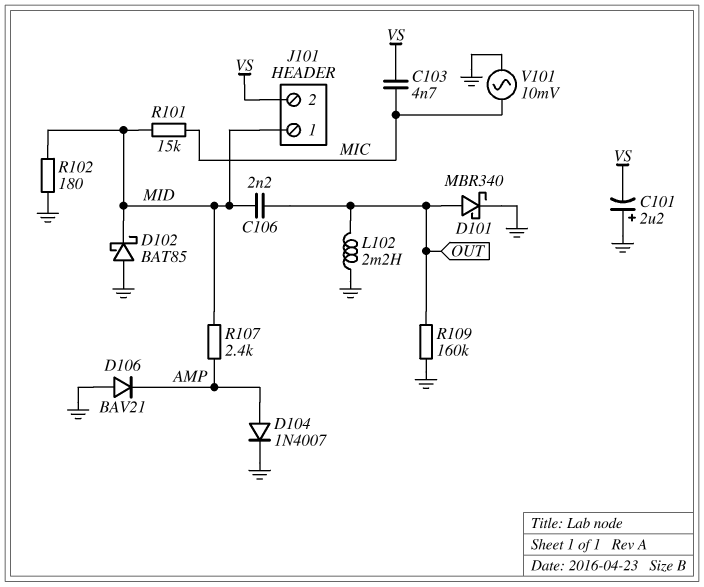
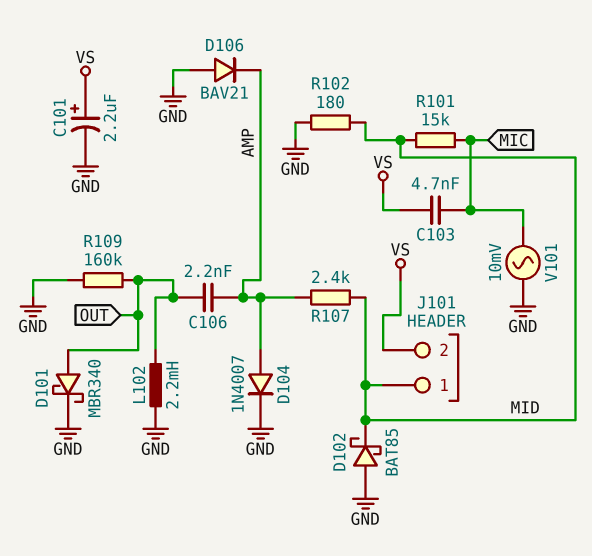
C101: 2.2uF (plus GND, minus VS) -> 2.2uF (plus VS, minus GND)
C106: 2.2nF (MID, OUT) -> 2.2nF (AMP, OUT)

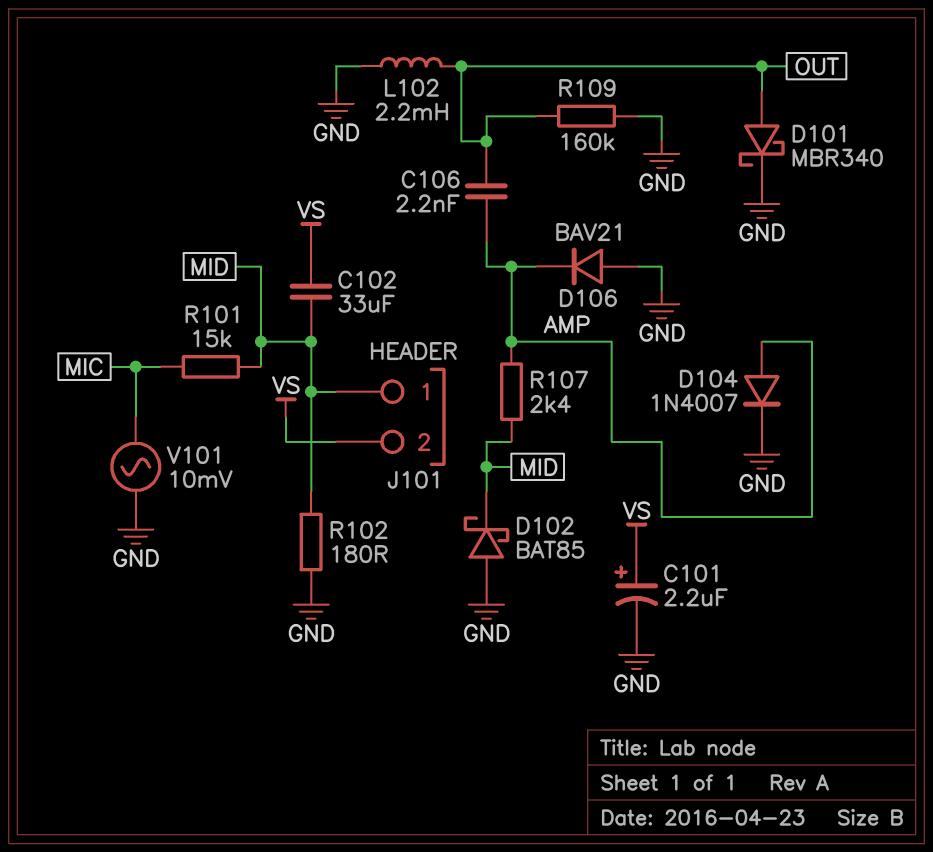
C102: none -> 33uF (MID, VS)
C103: 4.7nF (MIC, VS) -> none

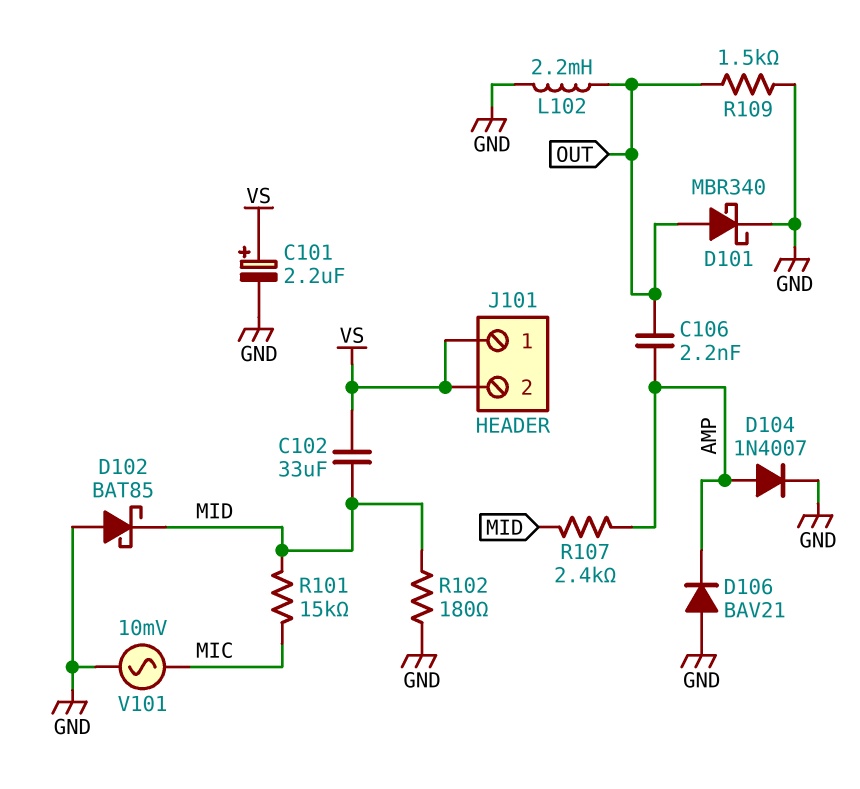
J101 pin 1: MID -> VS
R109: 160k (GND, OUT) -> 1.5k (GND, OUT)

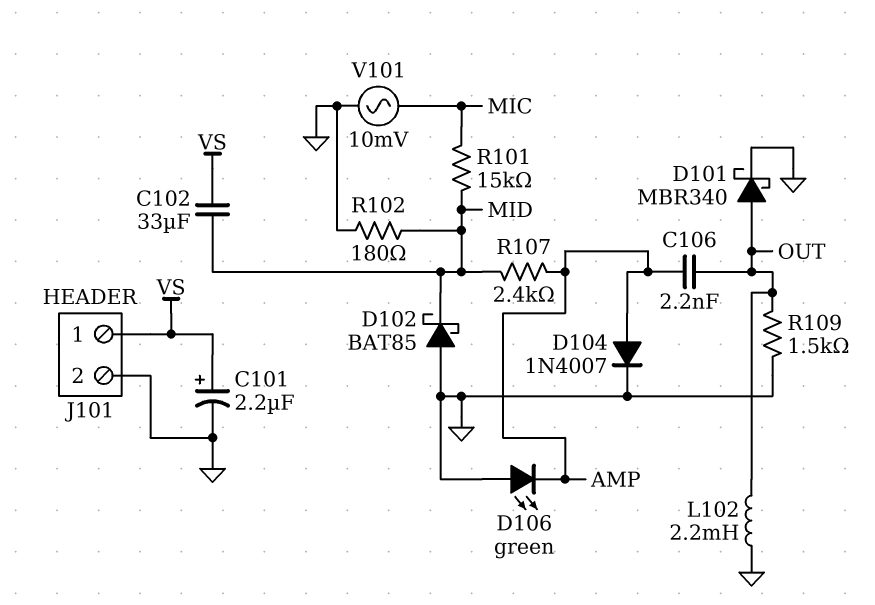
D106: diode BAV21 (A GND, K AMP) -> LED green (A GND, K AMP)
J101 pin 2: VS -> GND

